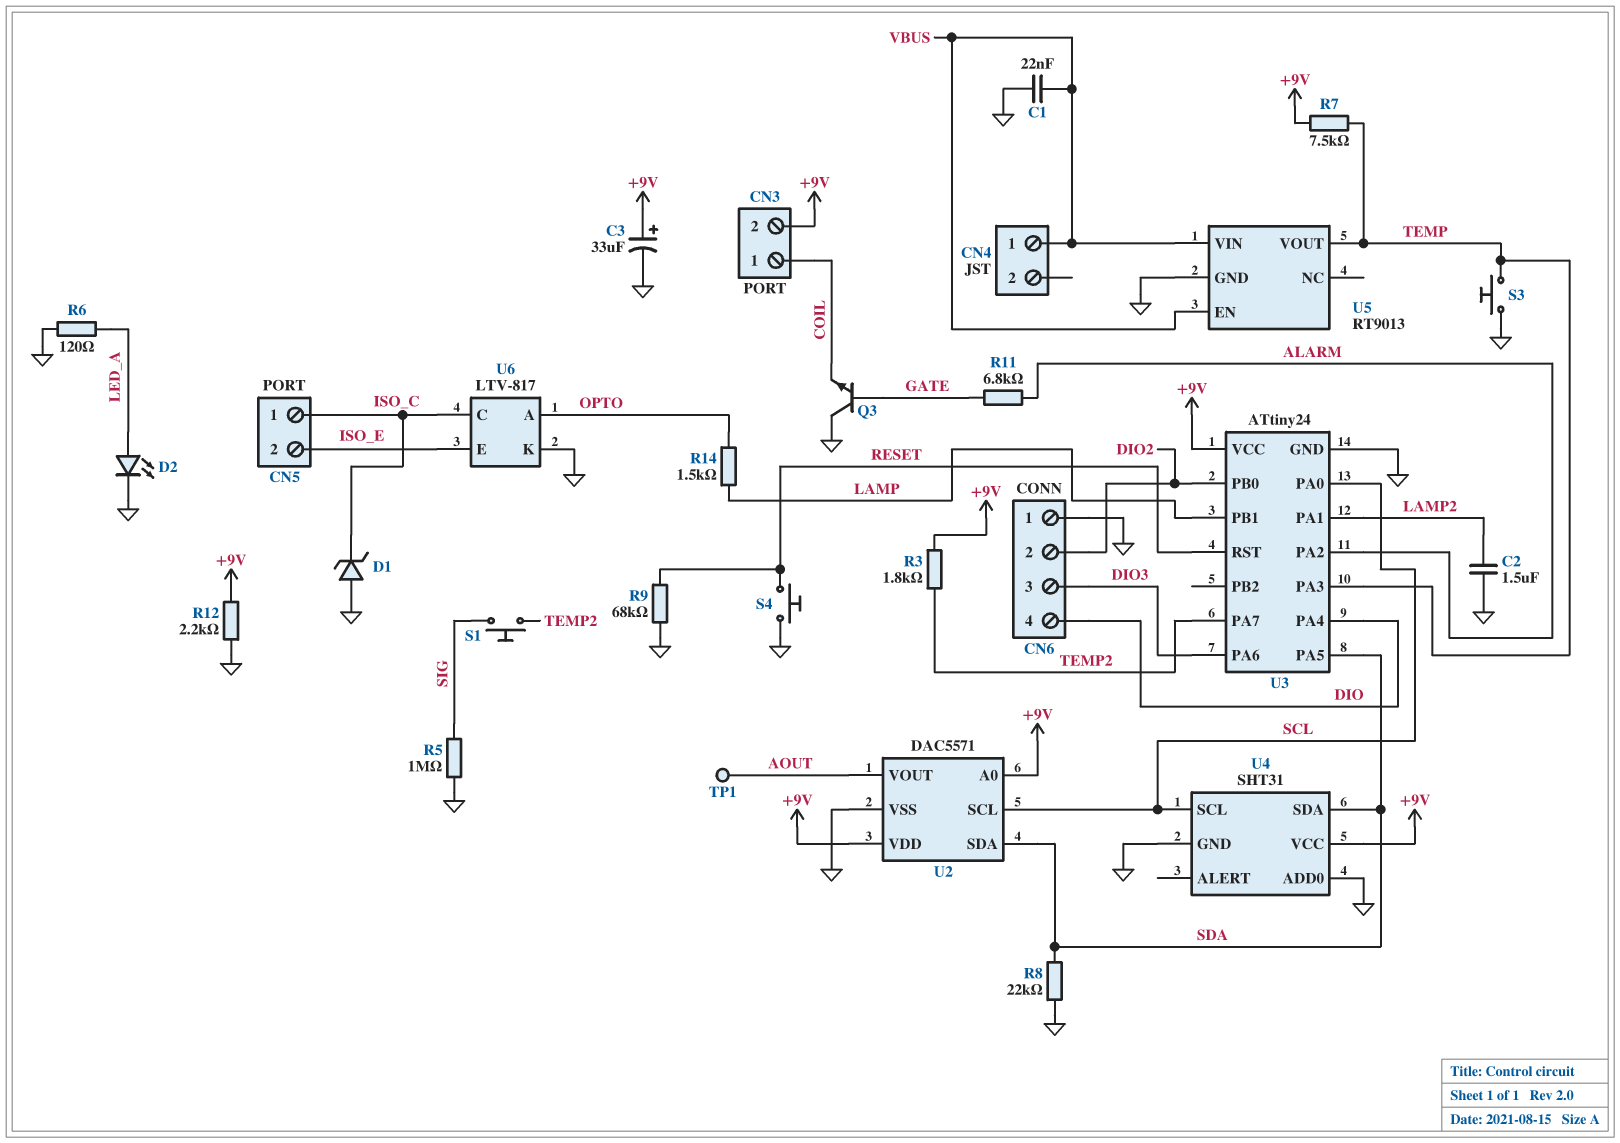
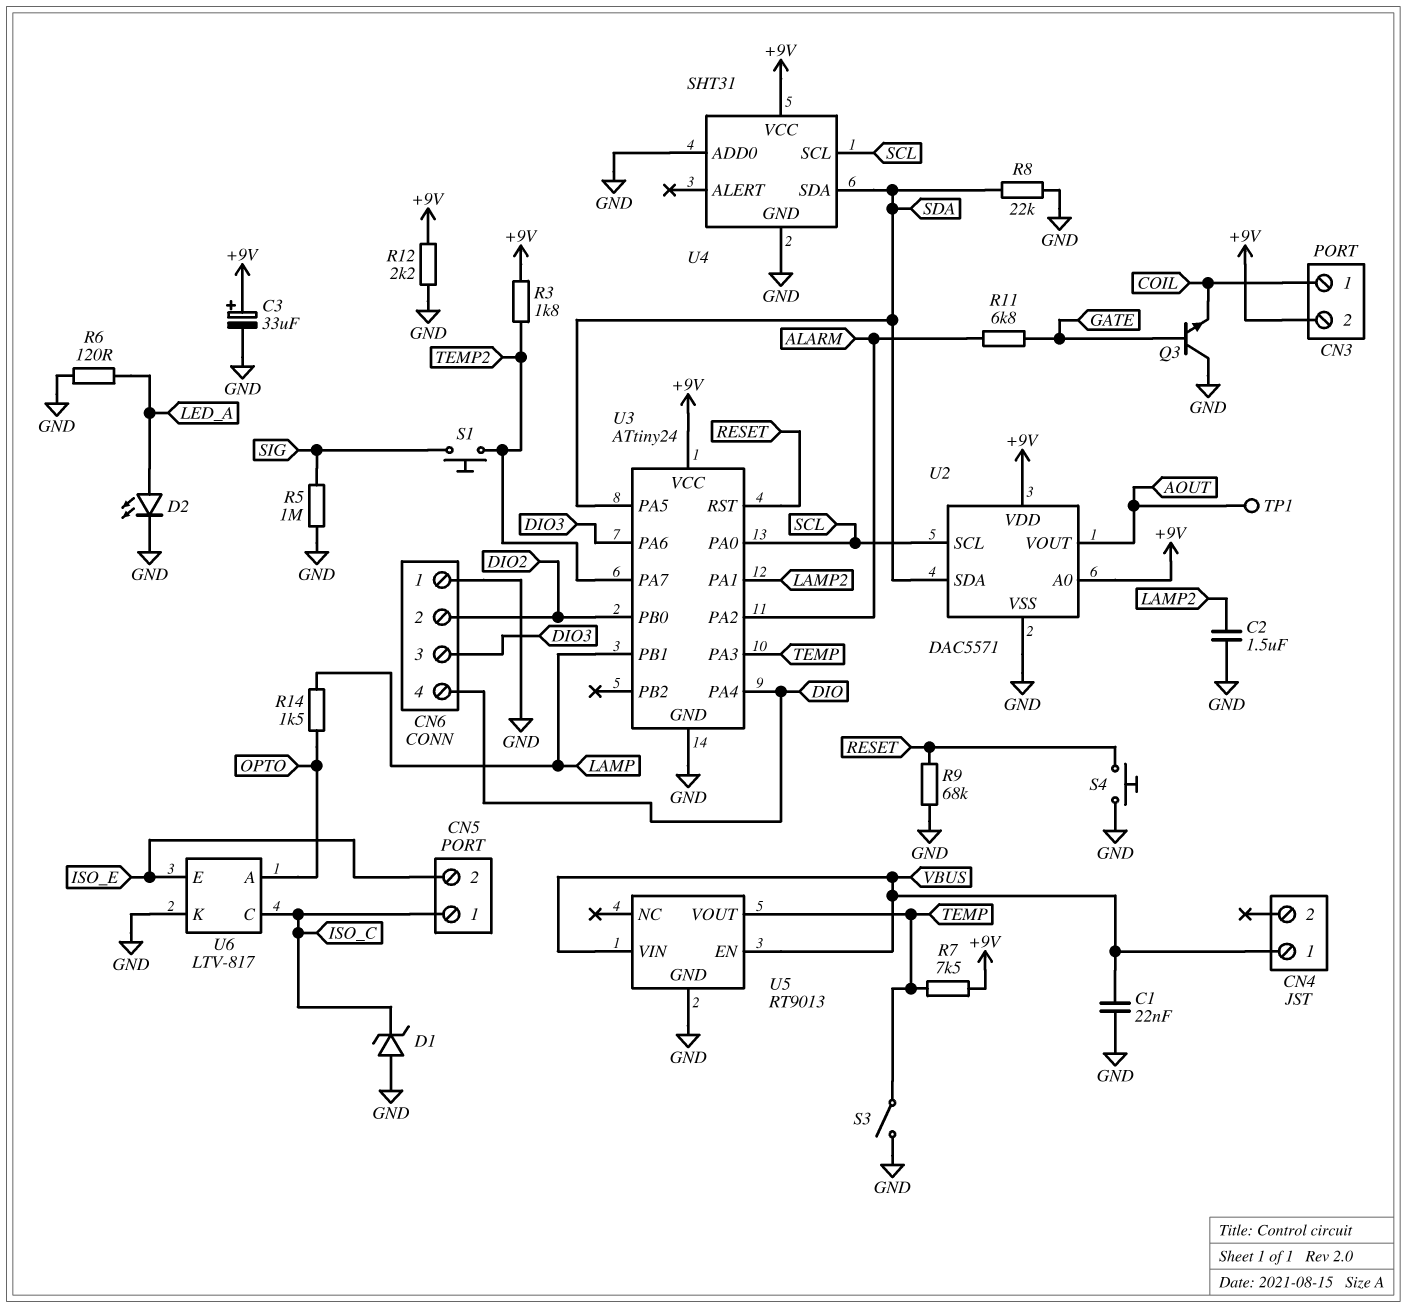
S3: button (GND, TEMP) -> switch (GND, TEMP)

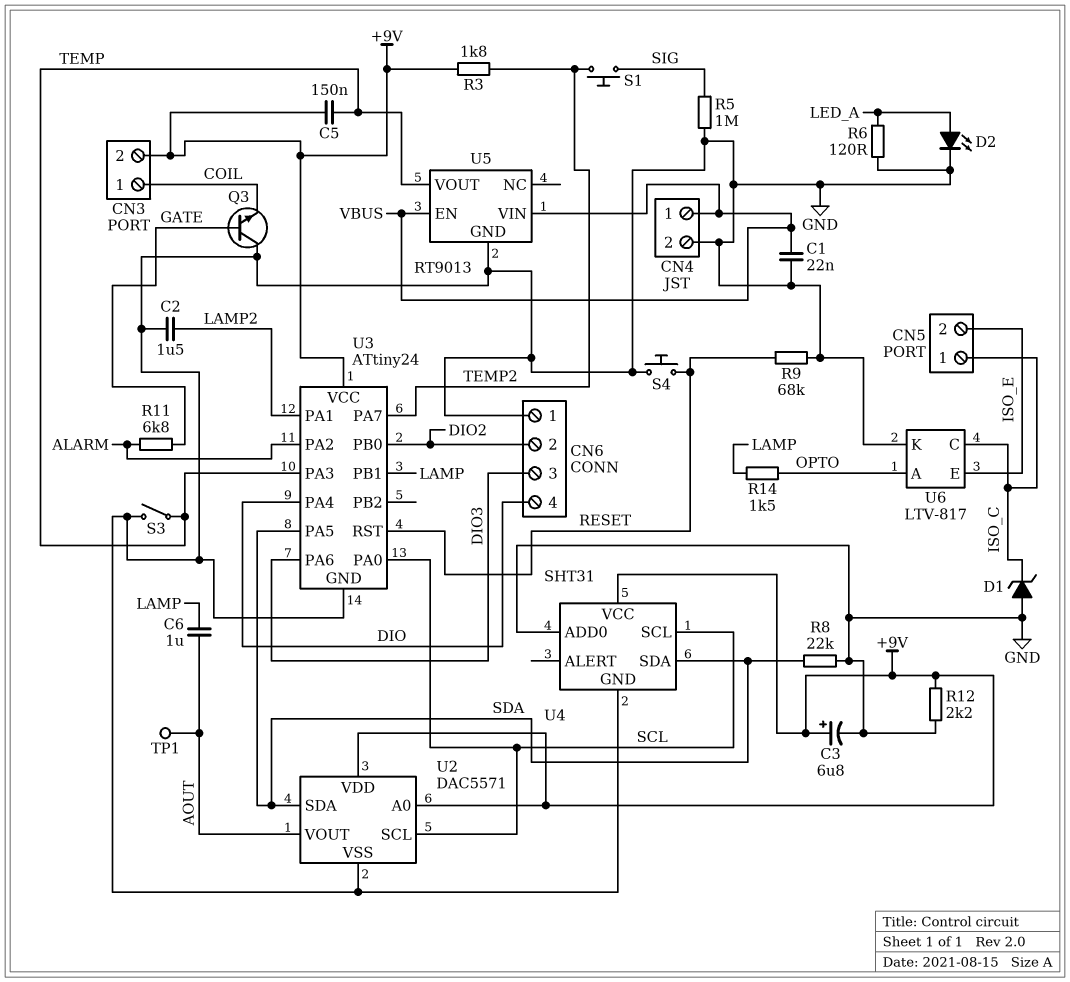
C3: 33uF (plus +9V, minus GND) -> 6.8uF (plus +9V, minus GND)
C5: none -> 150nF (+9V, TEMP)
C6: none -> 1uF (AOUT, LAMP)
CN4 pin 2: none -> GND
R7: 7.5k (+9V, TEMP) -> none

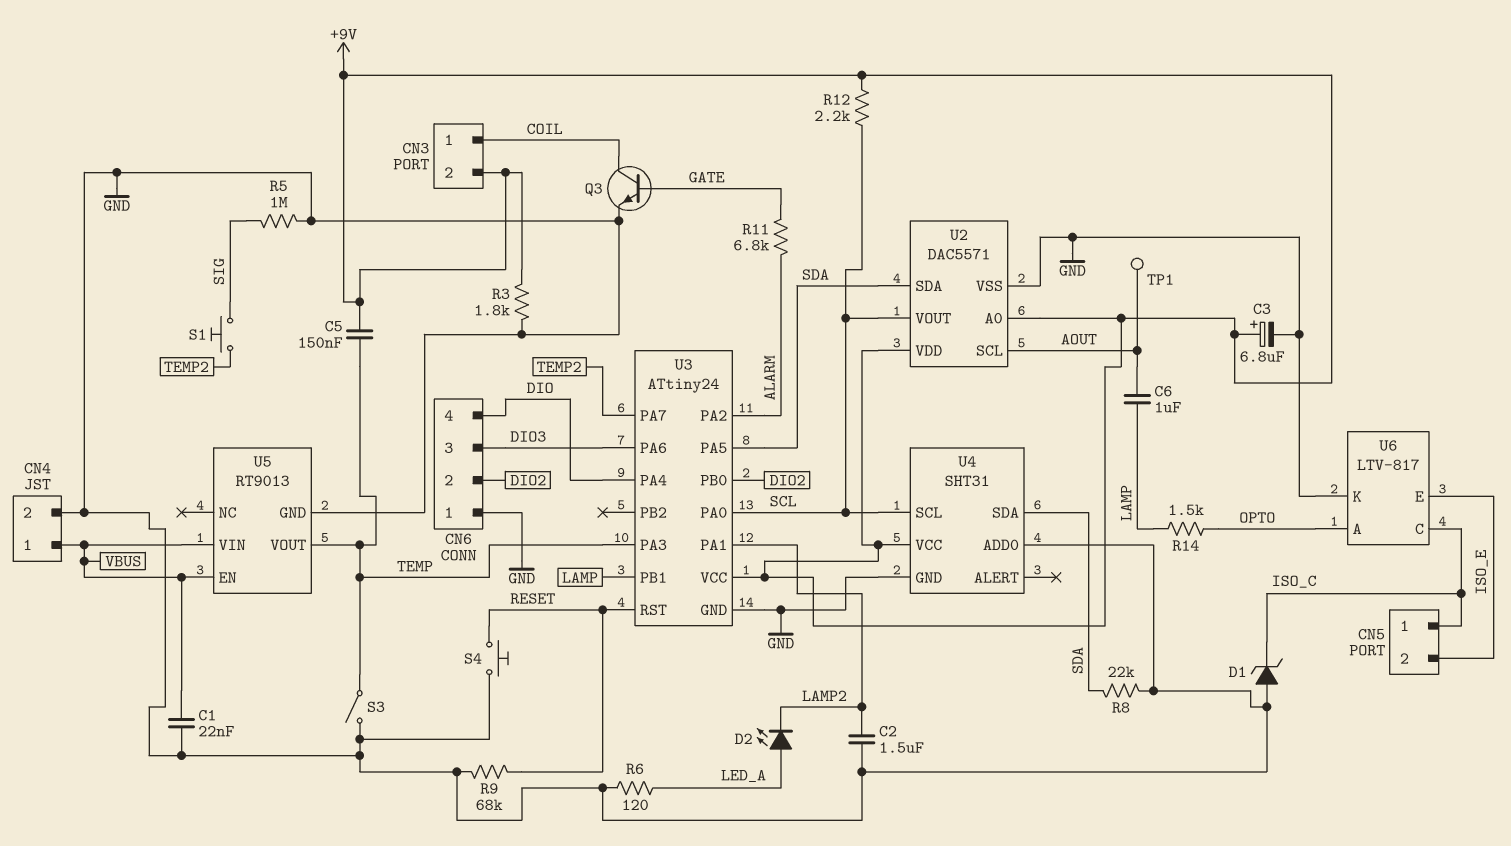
D2: LED (A LED_A, K GND) -> LED (A LED_A, K LAMP2)
Q3: NPN (B GATE, C GND, E COIL) -> NPN (B GATE, C COIL, E GND)
R3: 1.8k (+9V, TEMP2) -> 1.8k (+9V, GND)
R12: 2.2k (+9V, GND) -> 2.2k (+9V, SCL)
U2 pin SCL: SCL -> AOUT
U2 pin VOUT: AOUT -> SCL

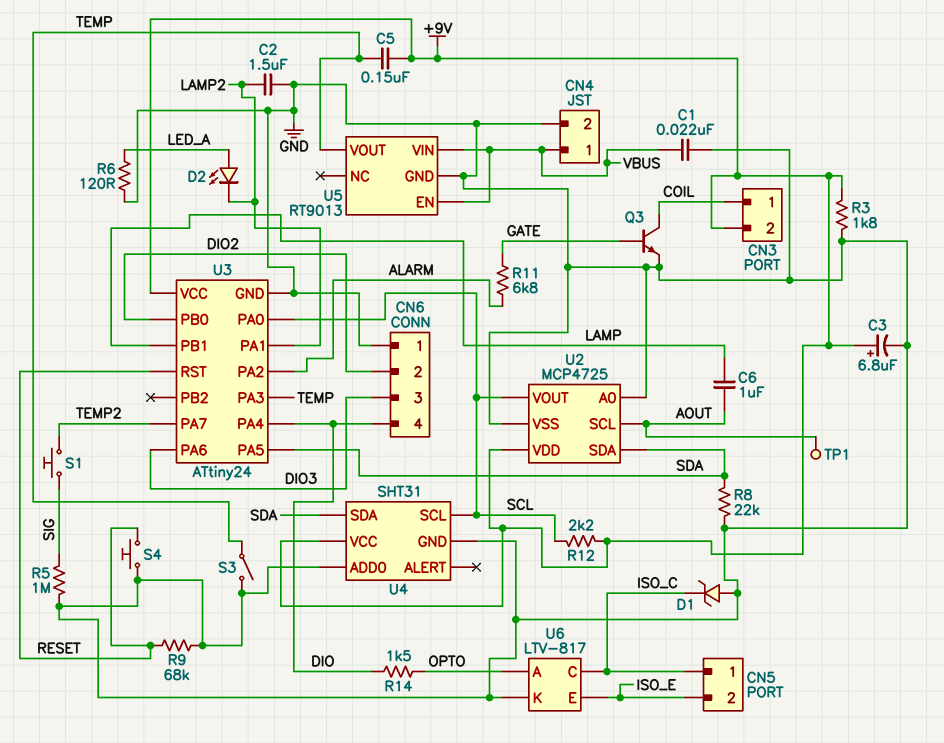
R14: 1.5k (LAMP, OPTO) -> 1.5k (DIO, OPTO)
U2: DAC5571 -> MCP4725
U2 pin A0: +9V -> GND

